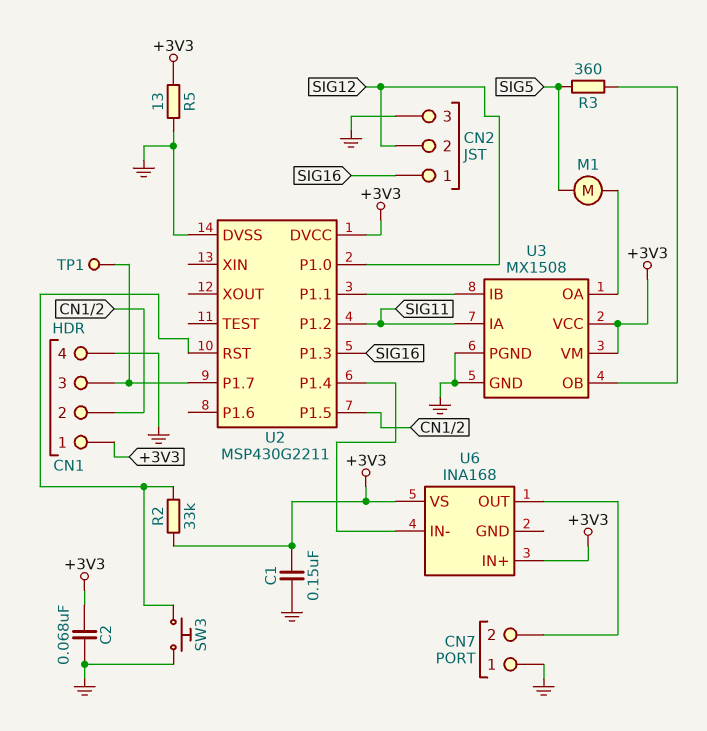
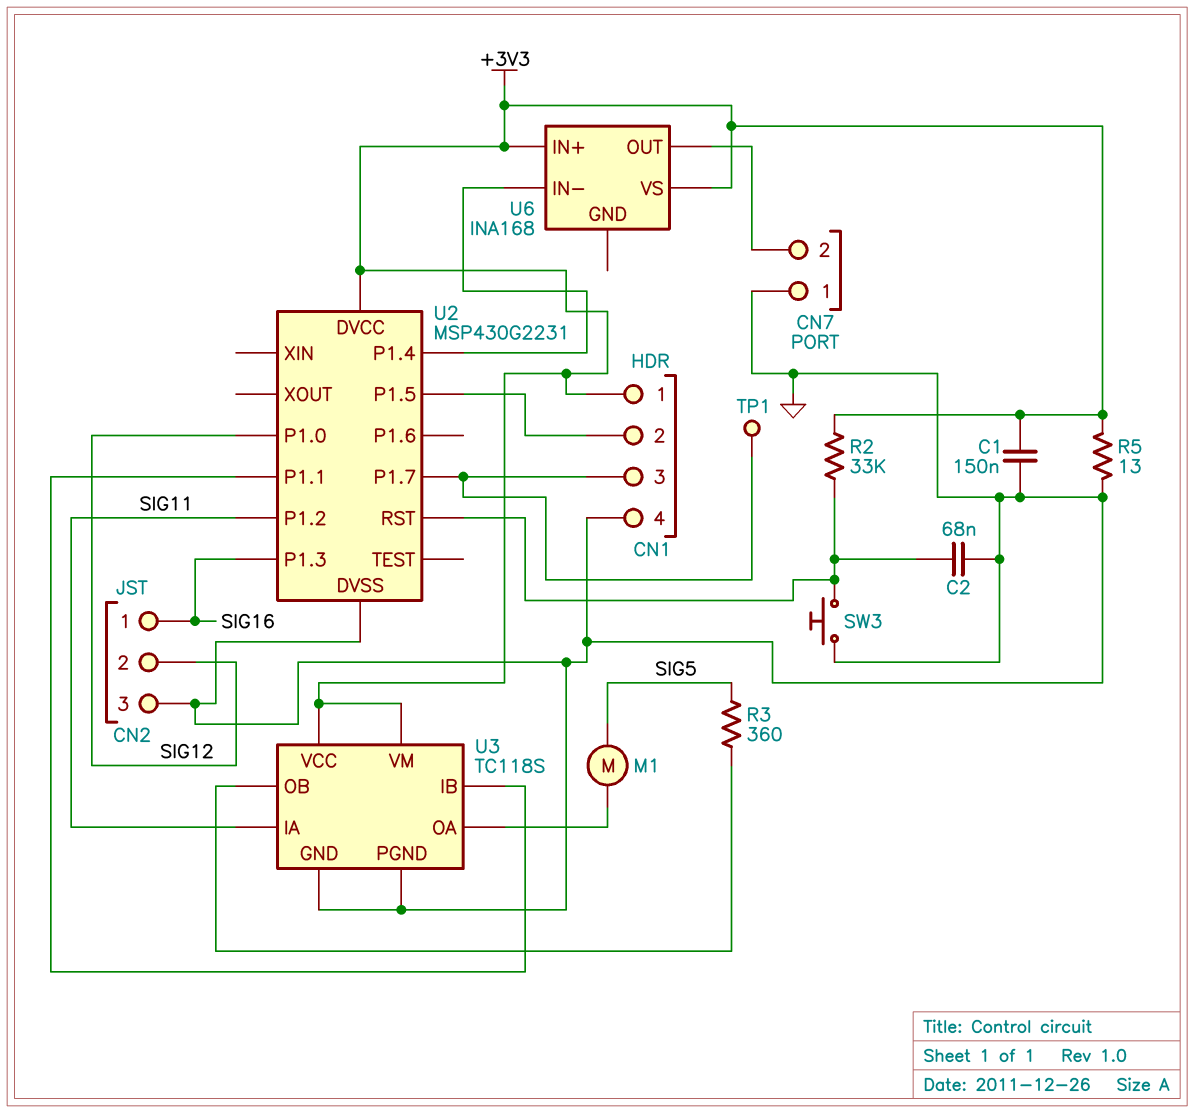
C2: 68nF (+3V3, GND) -> 68nF (GND, U2/RST)
U2: MSP430G2211 -> MSP430G2231
U3: MX1508 -> TC118S

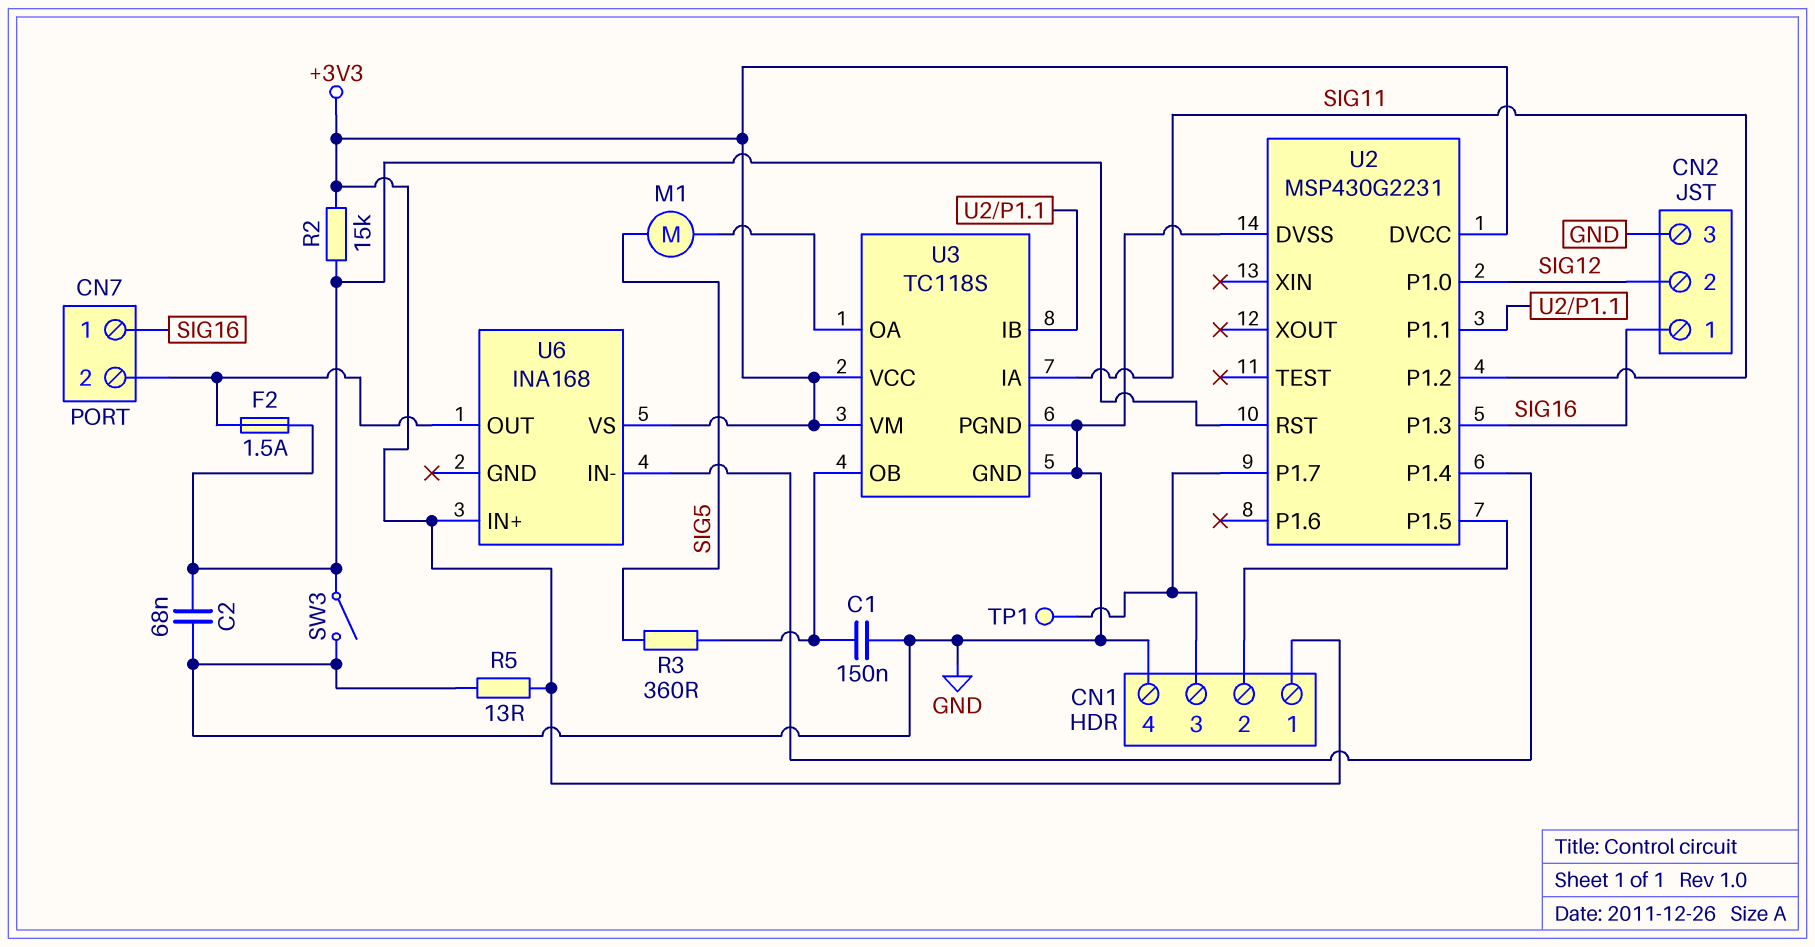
C1: 150nF (+3V3, GND) -> 150nF (GND, U3/OB)
CN7 pin 1: GND -> SIG16
F2: none -> 1.5A (CN7/2, U2/RST)
R2: 33k (+3V3, U2/RST) -> 15k (+3V3, U2/RST)
SW3: button (GND, U2/RST) -> switch (GND, U2/RST)

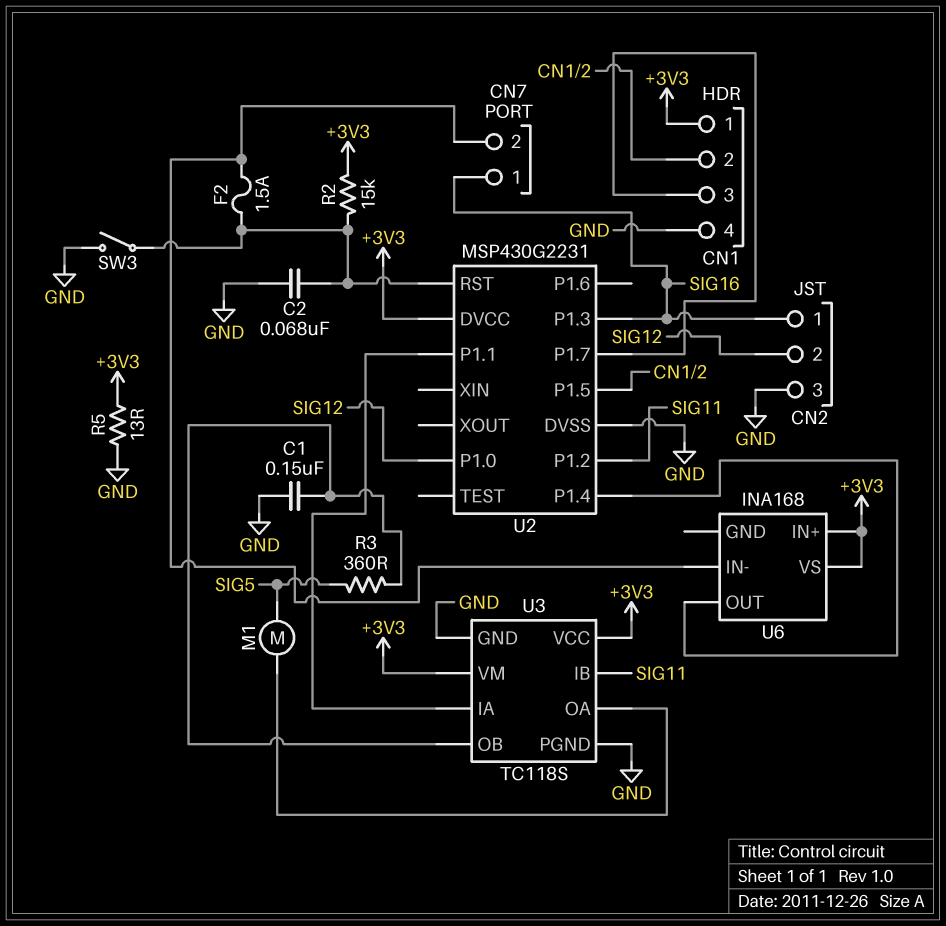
TP1: test point (CN1/3) -> none
U3 pin IA: SIG11 -> U2/P1.1
U3 pin IB: U2/P1.1 -> SIG11
U6 pin IN-: U2/P1.4 -> CN7/2
U6 pin OUT: CN7/2 -> U2/P1.4

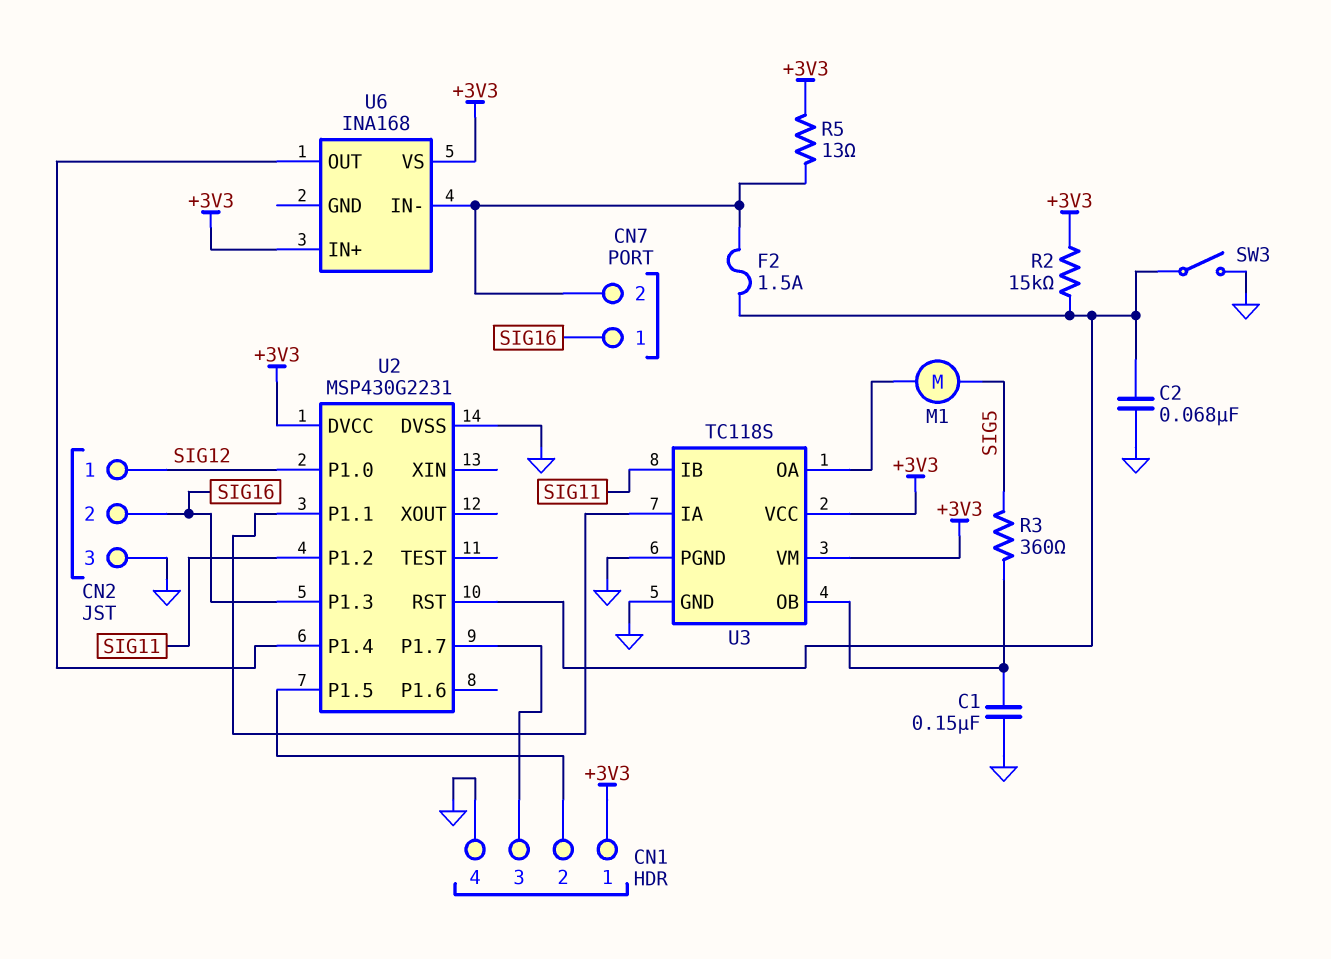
CN2 pin 1: SIG16 -> SIG12
CN2 pin 2: SIG12 -> SIG16
R5: 13 (+3V3, GND) -> 13 (+3V3, CN7/2)

